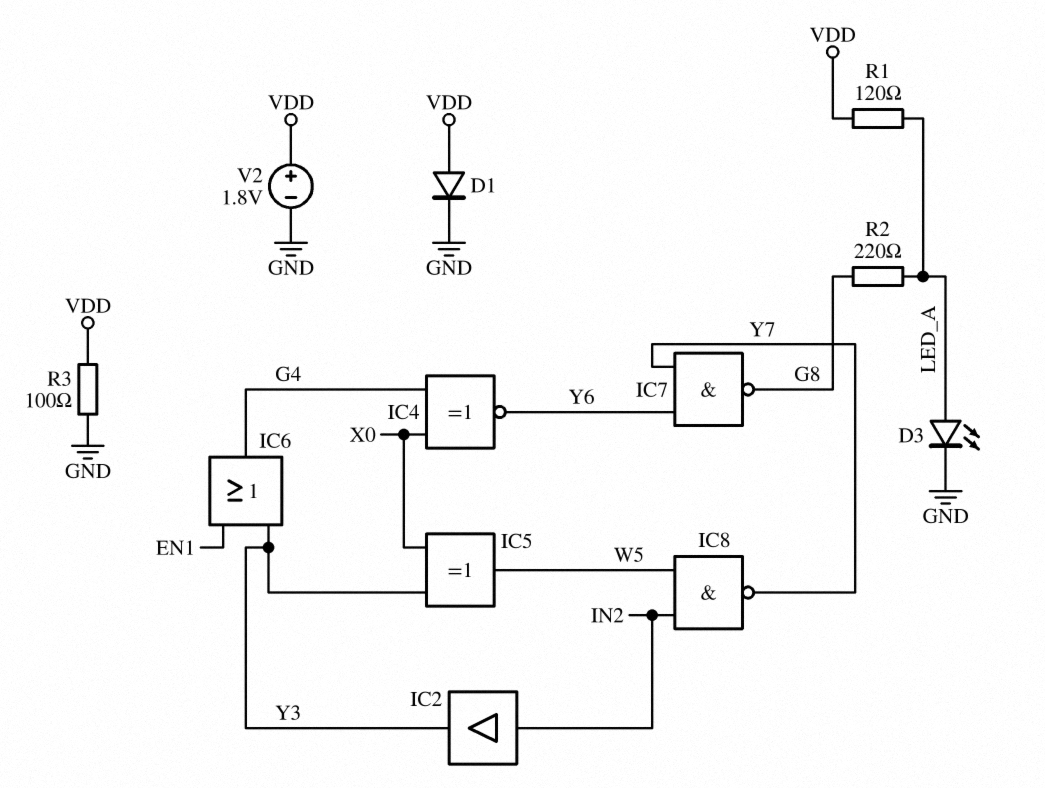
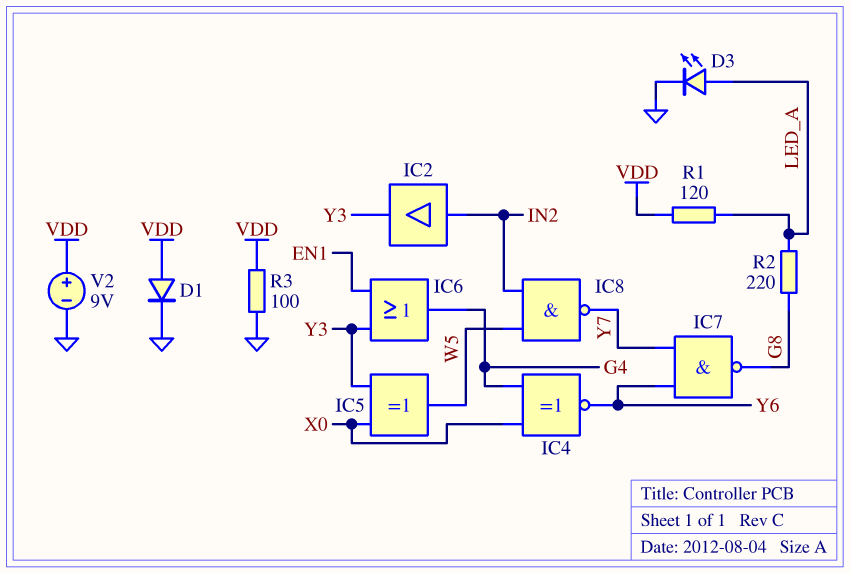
V2: 1.8V (plus VDD, minus GND) -> 9V (plus VDD, minus GND)

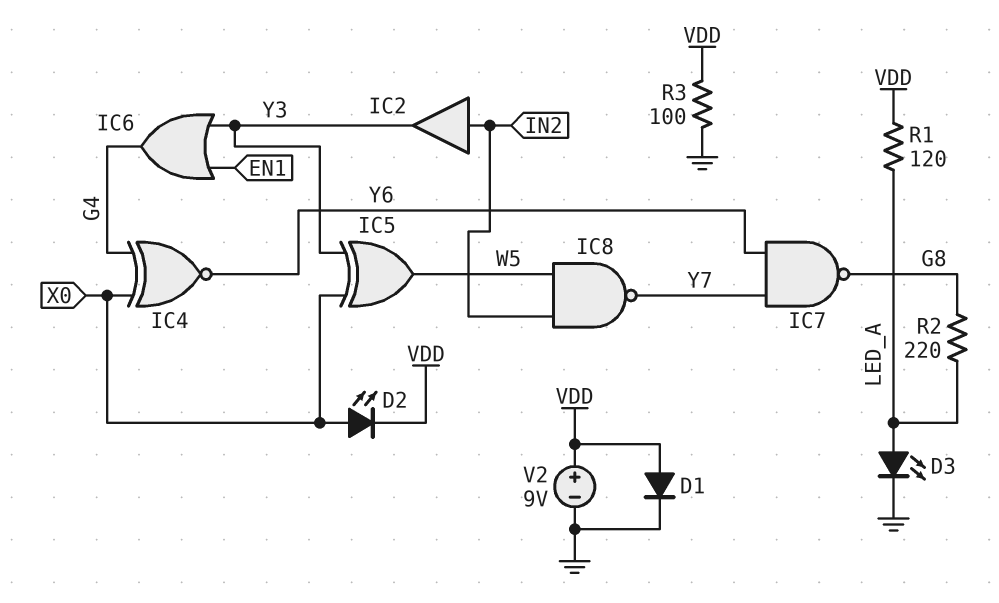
D2: none -> LED (A X0, K VDD)

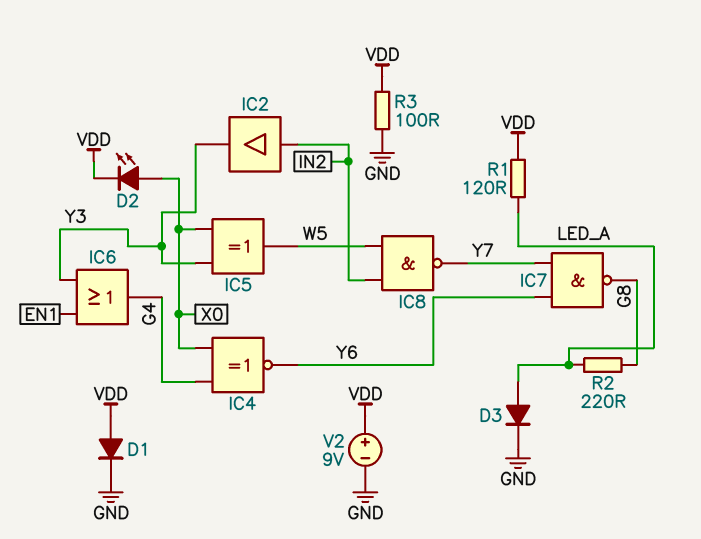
D3: LED (A LED_A, K GND) -> diode (A LED_A, K GND)

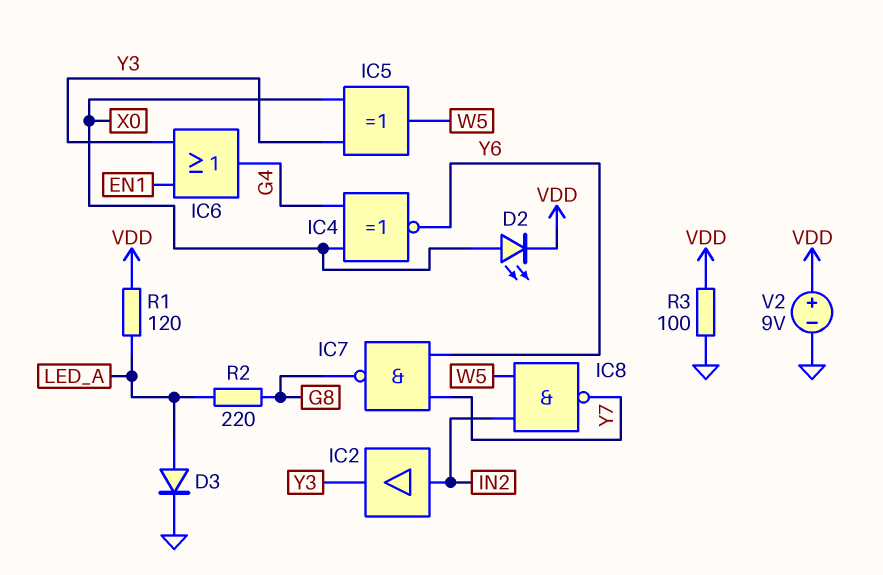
D1: diode (A VDD, K GND) -> none

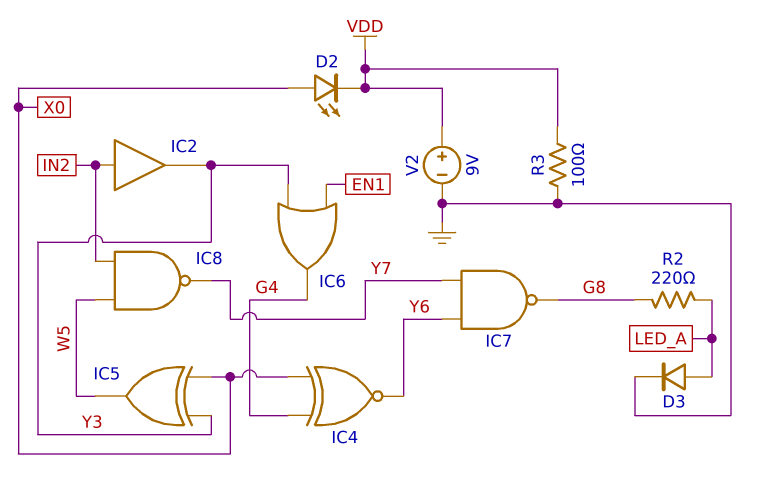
R1: 120 (LED_A, VDD) -> none

